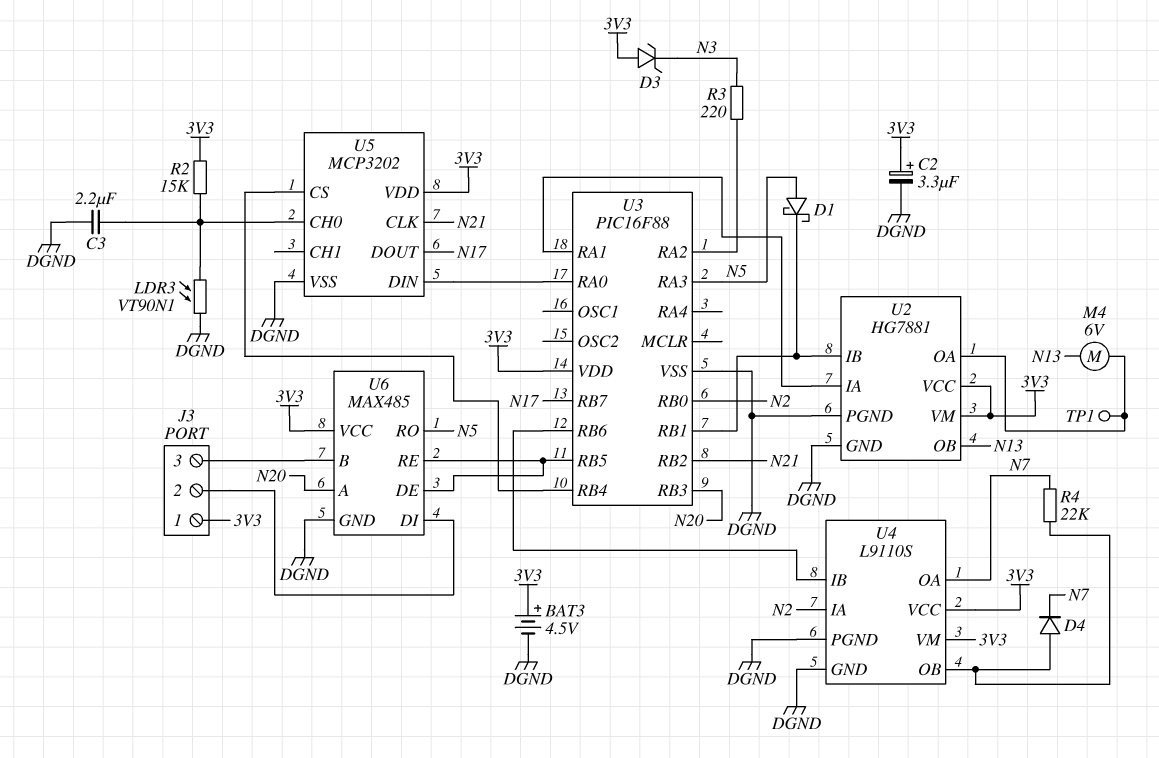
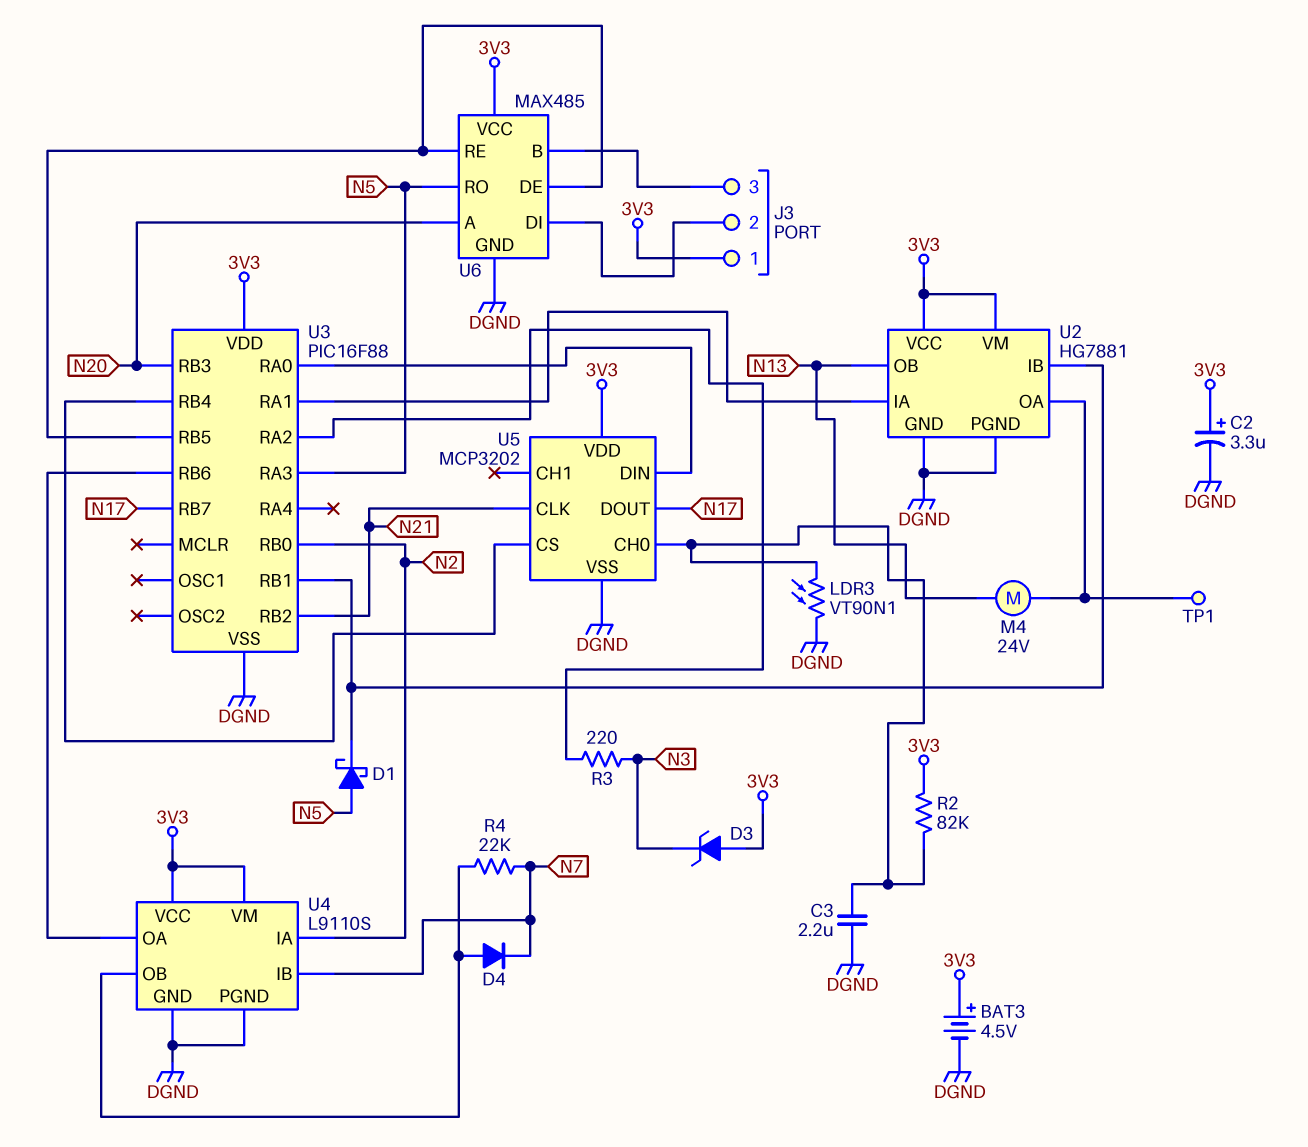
M4: motor 6V (N13, U2/OA) -> motor 24V (N13, U2/OA)
R2: 15k (3V3, U5/CH0) -> 82k (3V3, U5/CH0)
U4 pin IB: U3/RB6 -> N7
U4 pin OA: N7 -> U3/RB6

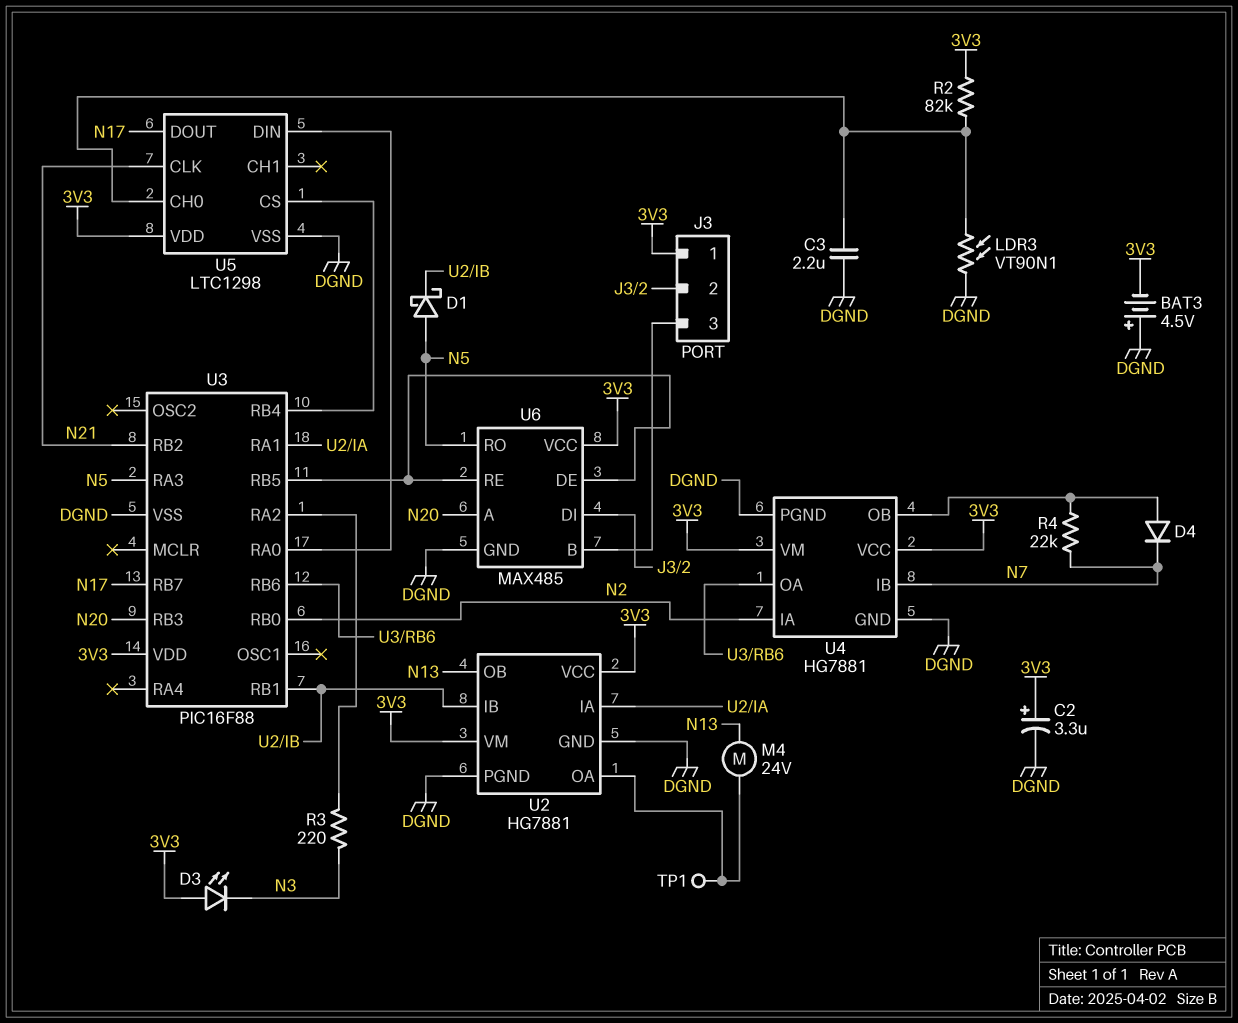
BAT3: 4.5V (plus 3V3, minus DGND) -> 4.5V (plus DGND, minus 3V3)
D3: zener (A 3V3, K N3) -> LED (A 3V3, K N3)
U4: L9110S -> HG7881
U5: MCP3202 -> LTC1298

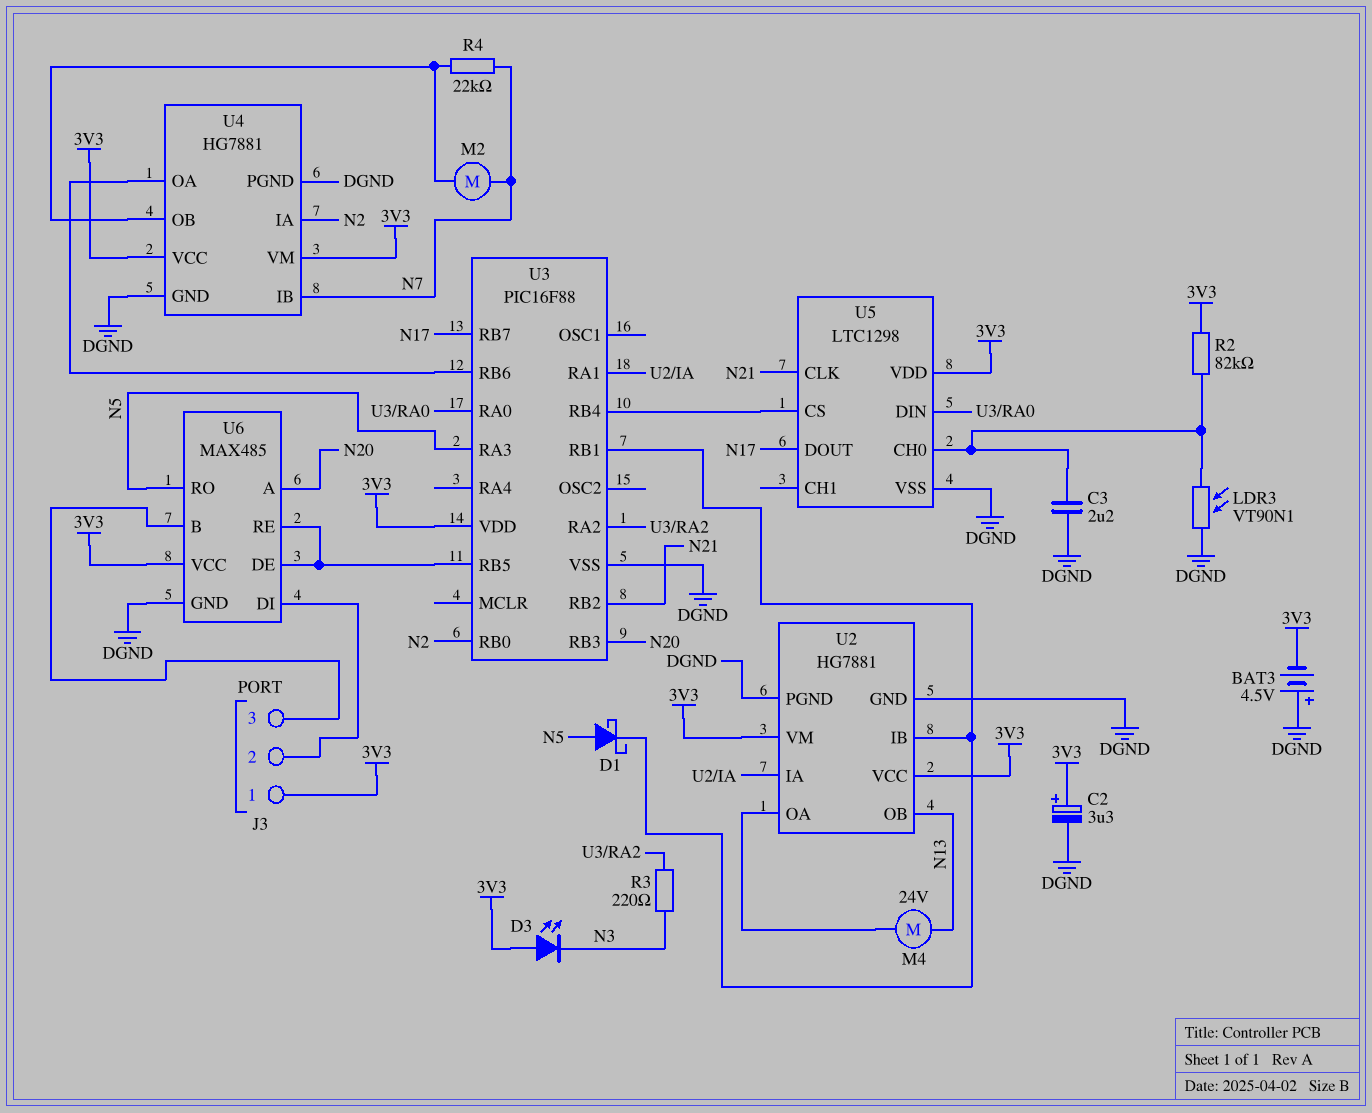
D4: diode (A U4/OB, K N7) -> none
M2: none -> motor (N7, U4/OB)
TP1: test point (U2/OA) -> none

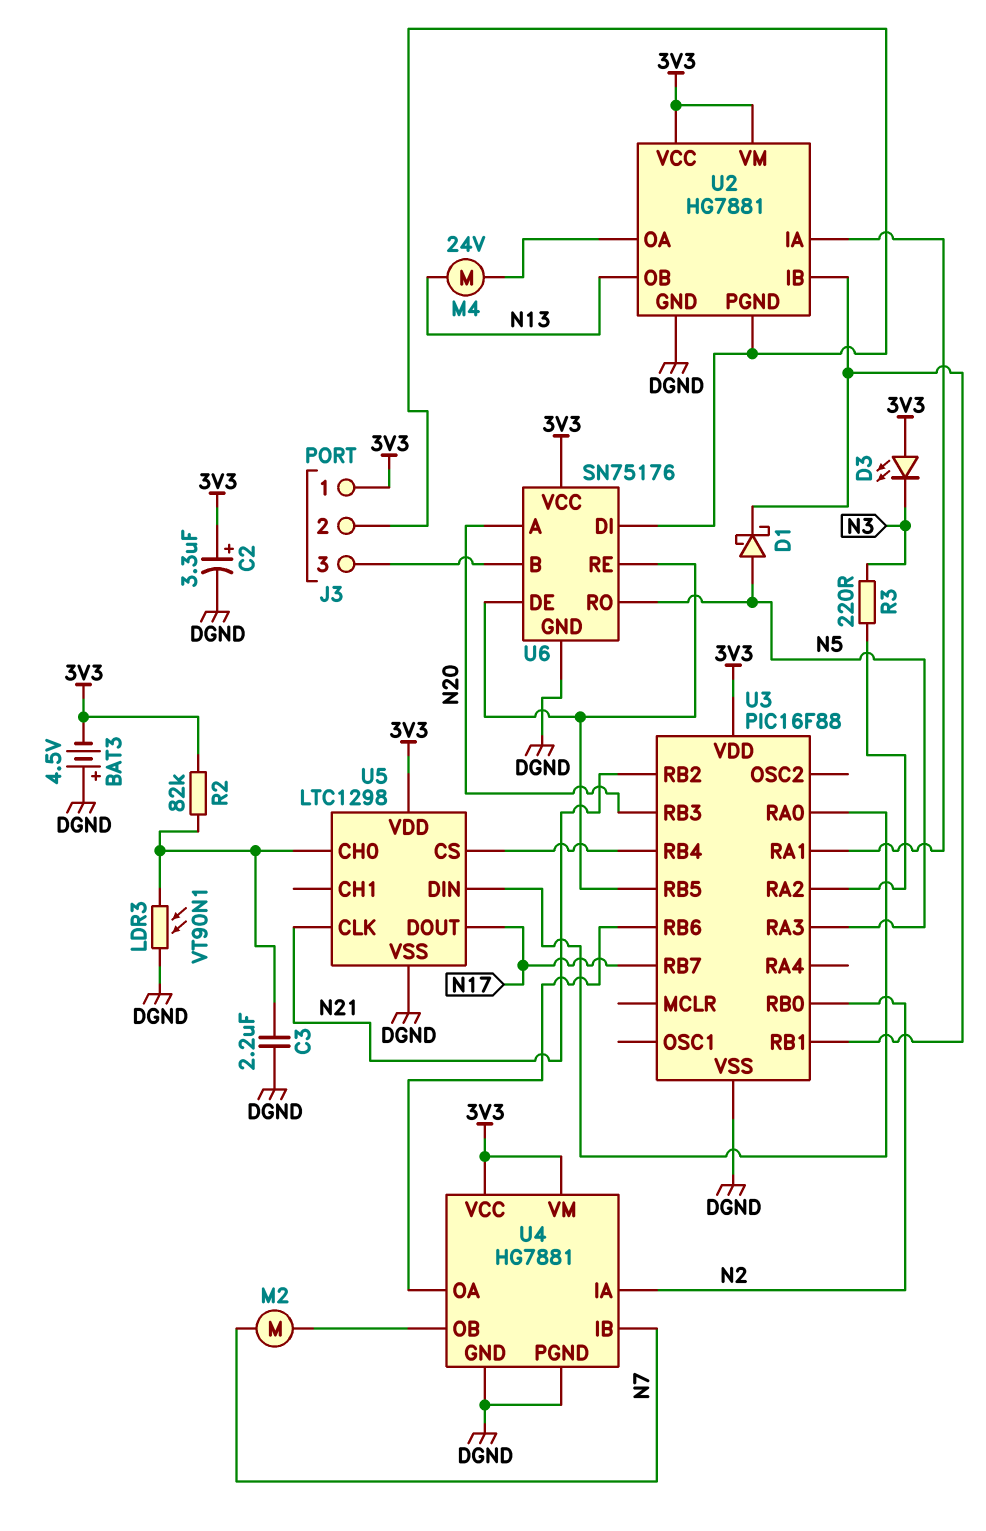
R4: 22k (N7, U4/OB) -> none
U2 pin PGND: DGND -> J3/2
U6: MAX485 -> SN75176

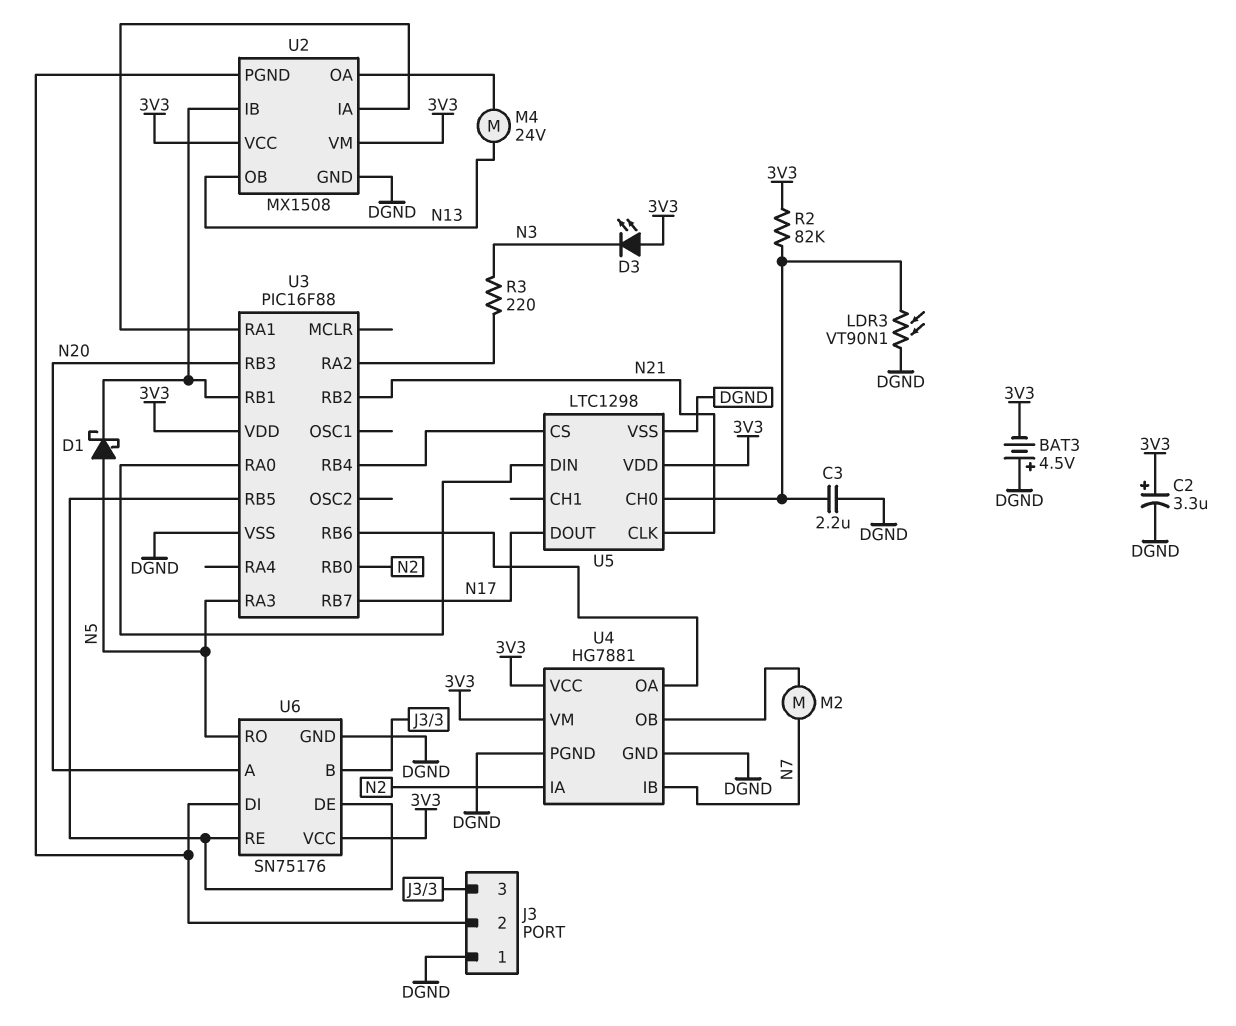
J3 pin 1: 3V3 -> DGND
U2: HG7881 -> MX1508

